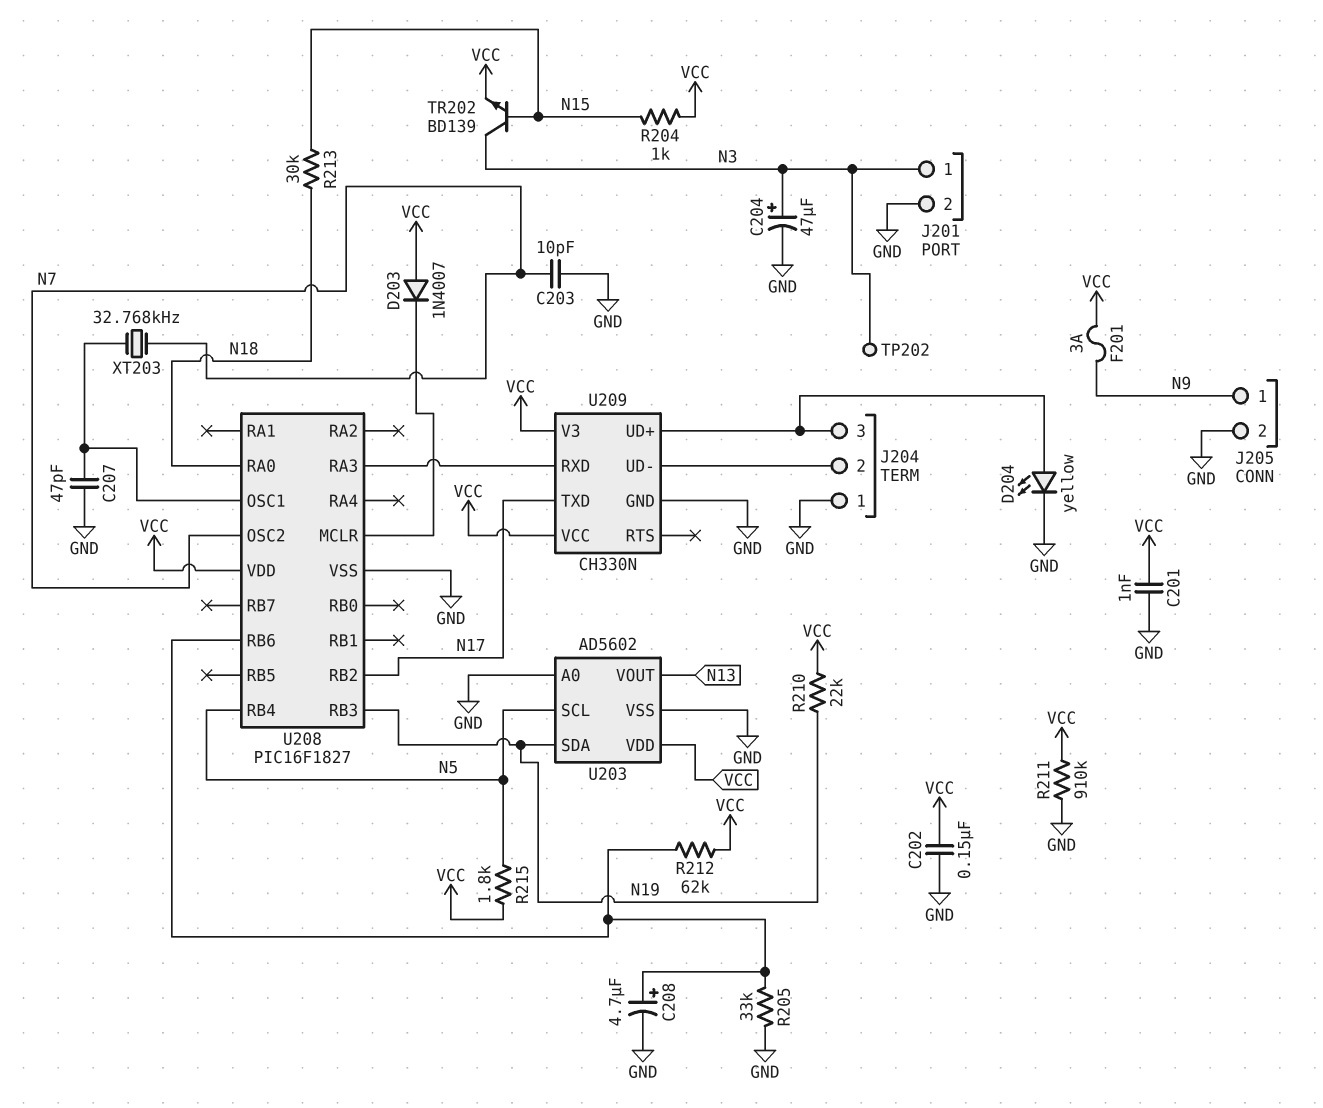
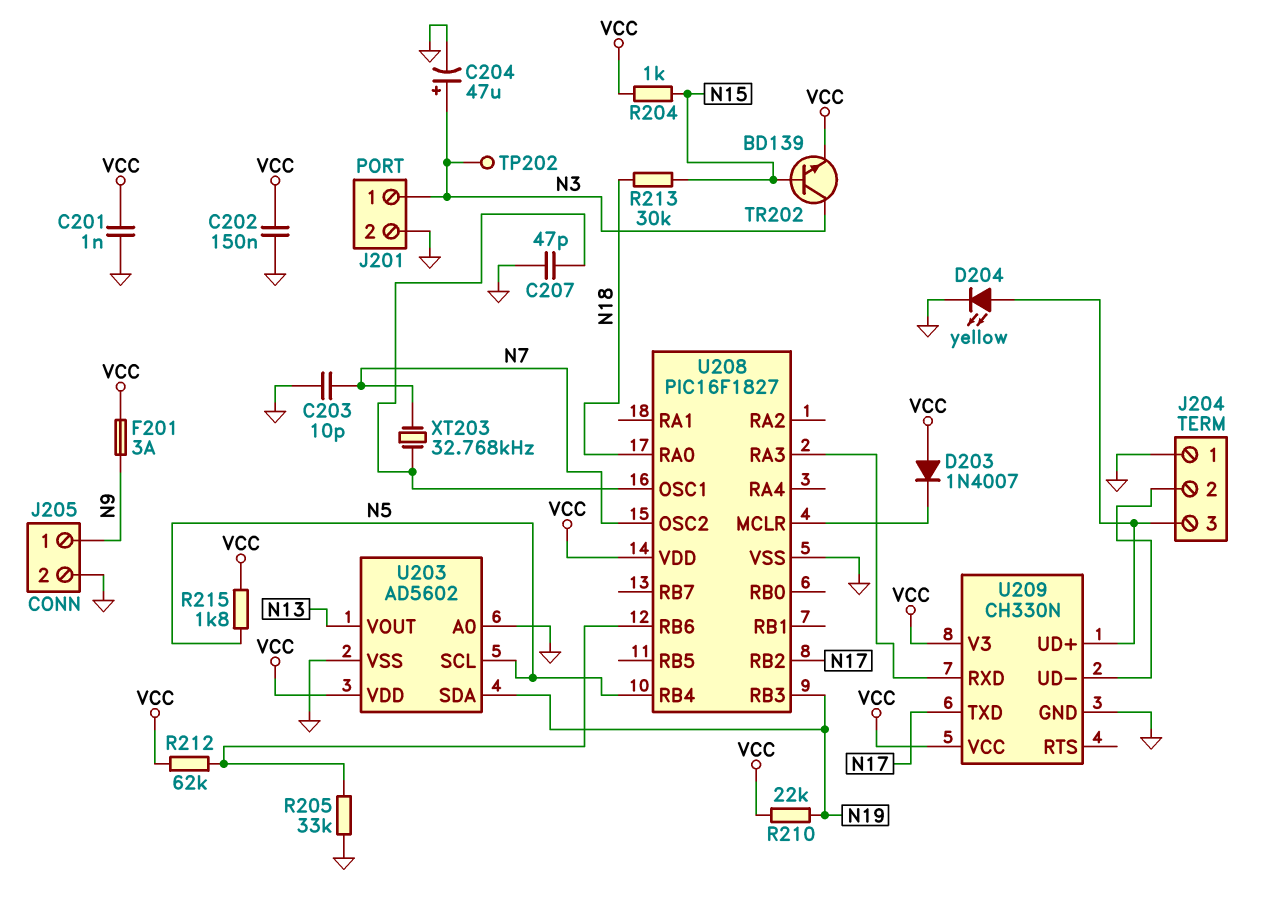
C208: 4.7uF (plus U208/RB6, minus GND) -> none
R211: 910k (GND, VCC) -> none

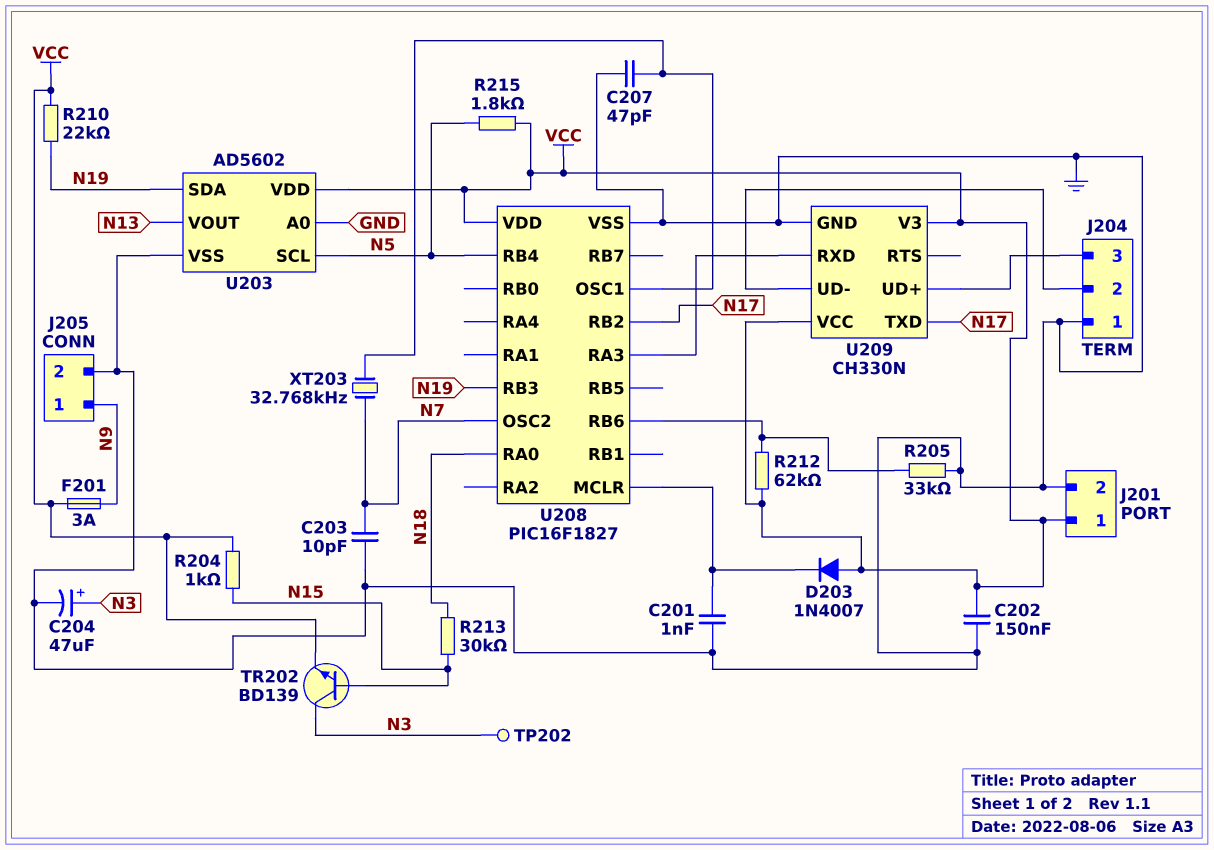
C201: 1nF (GND, VCC) -> 1nF (GND, U208/MCLR)
D204: LED yellow (A J204/3, K GND) -> none
J201 pin 1: N3 -> VCC

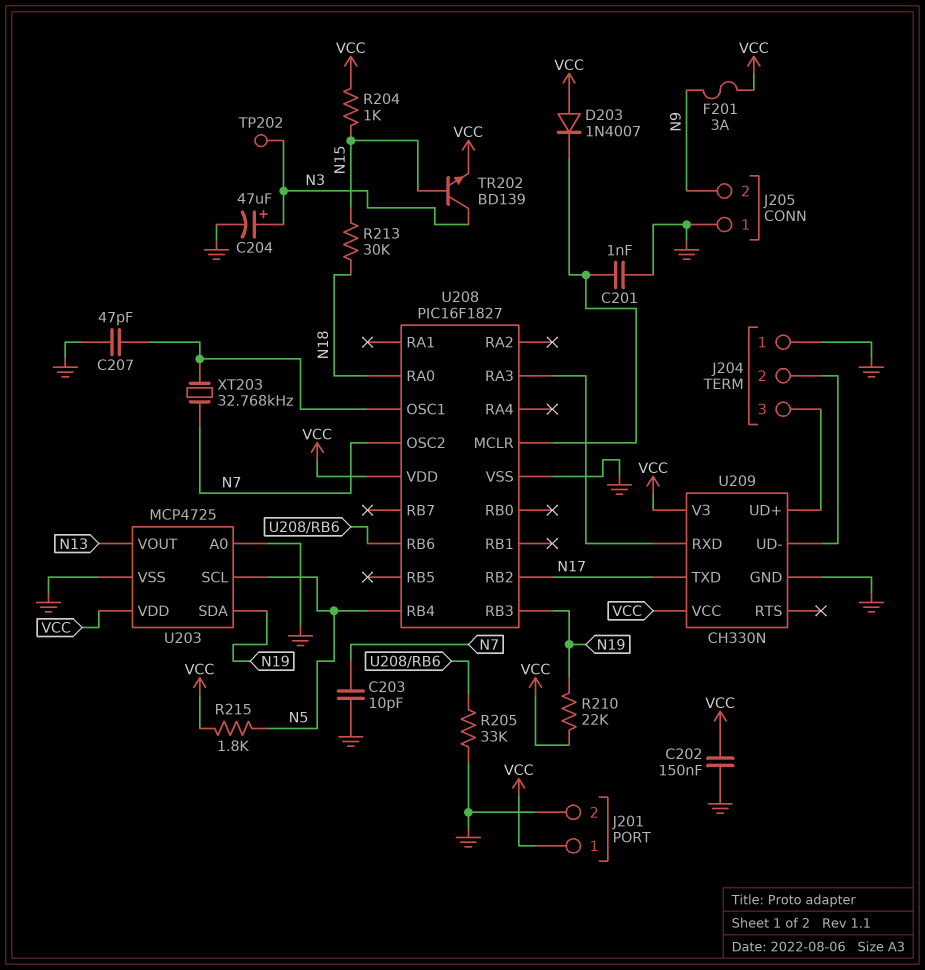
J205 pin 1: N9 -> GND
J205 pin 2: GND -> N9
R212: 62k (U208/RB6, VCC) -> none
U203: AD5602 -> MCP4725

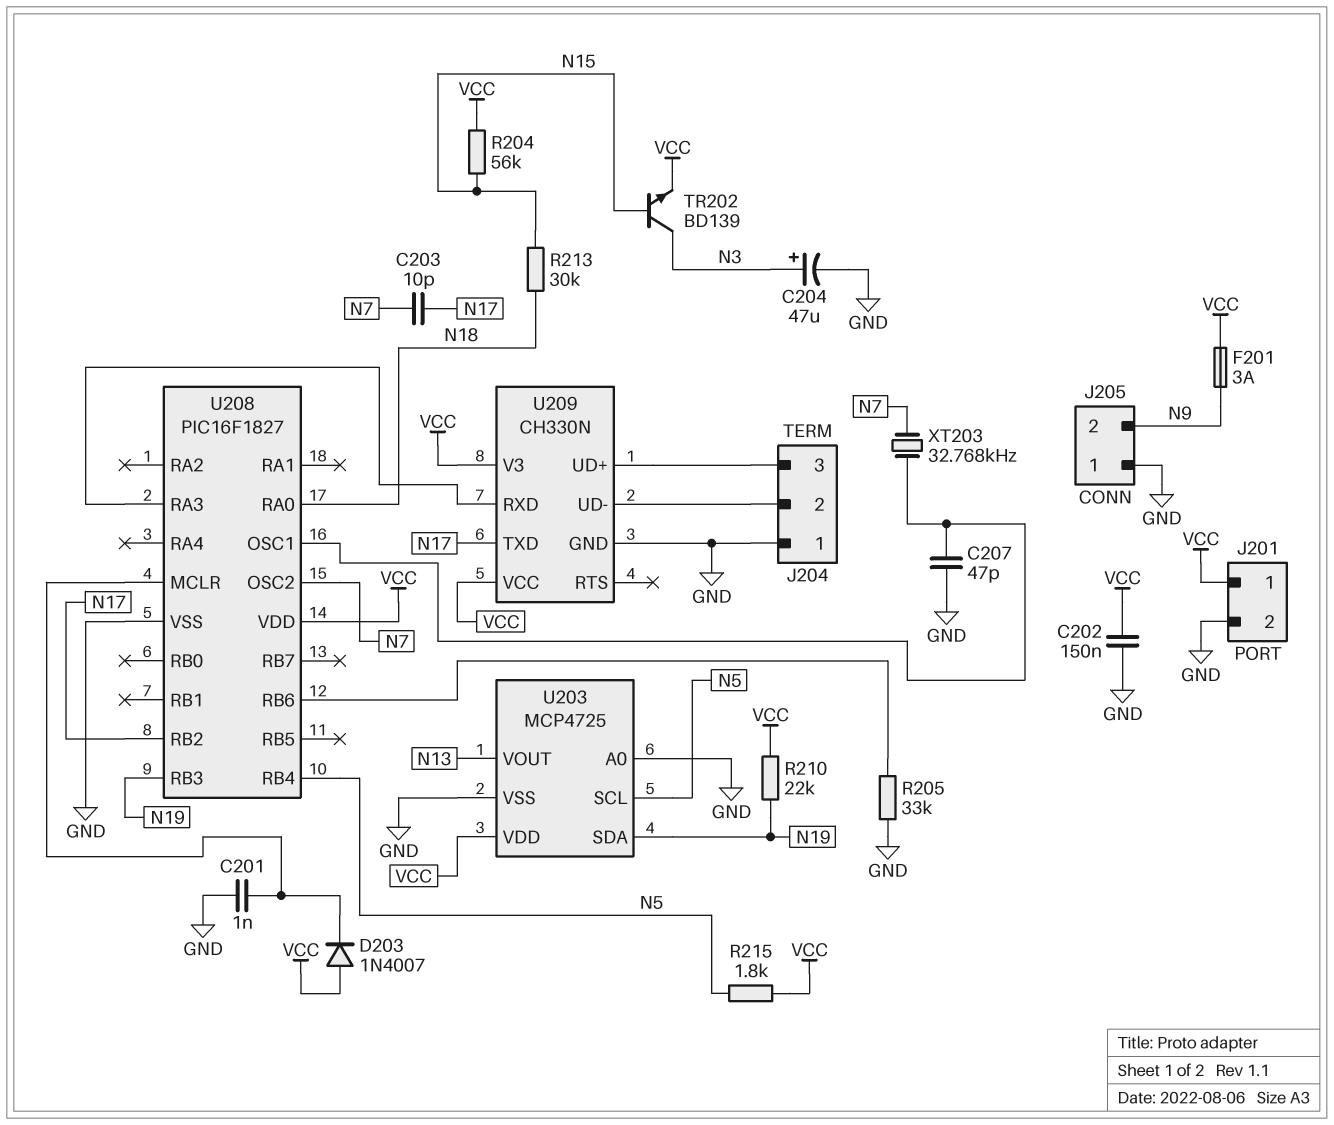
C203: 10pF (GND, N7) -> 10pF (N7, N17)
R204: 1k (N15, VCC) -> 56k (N15, VCC)
TP202: test point (N3) -> none

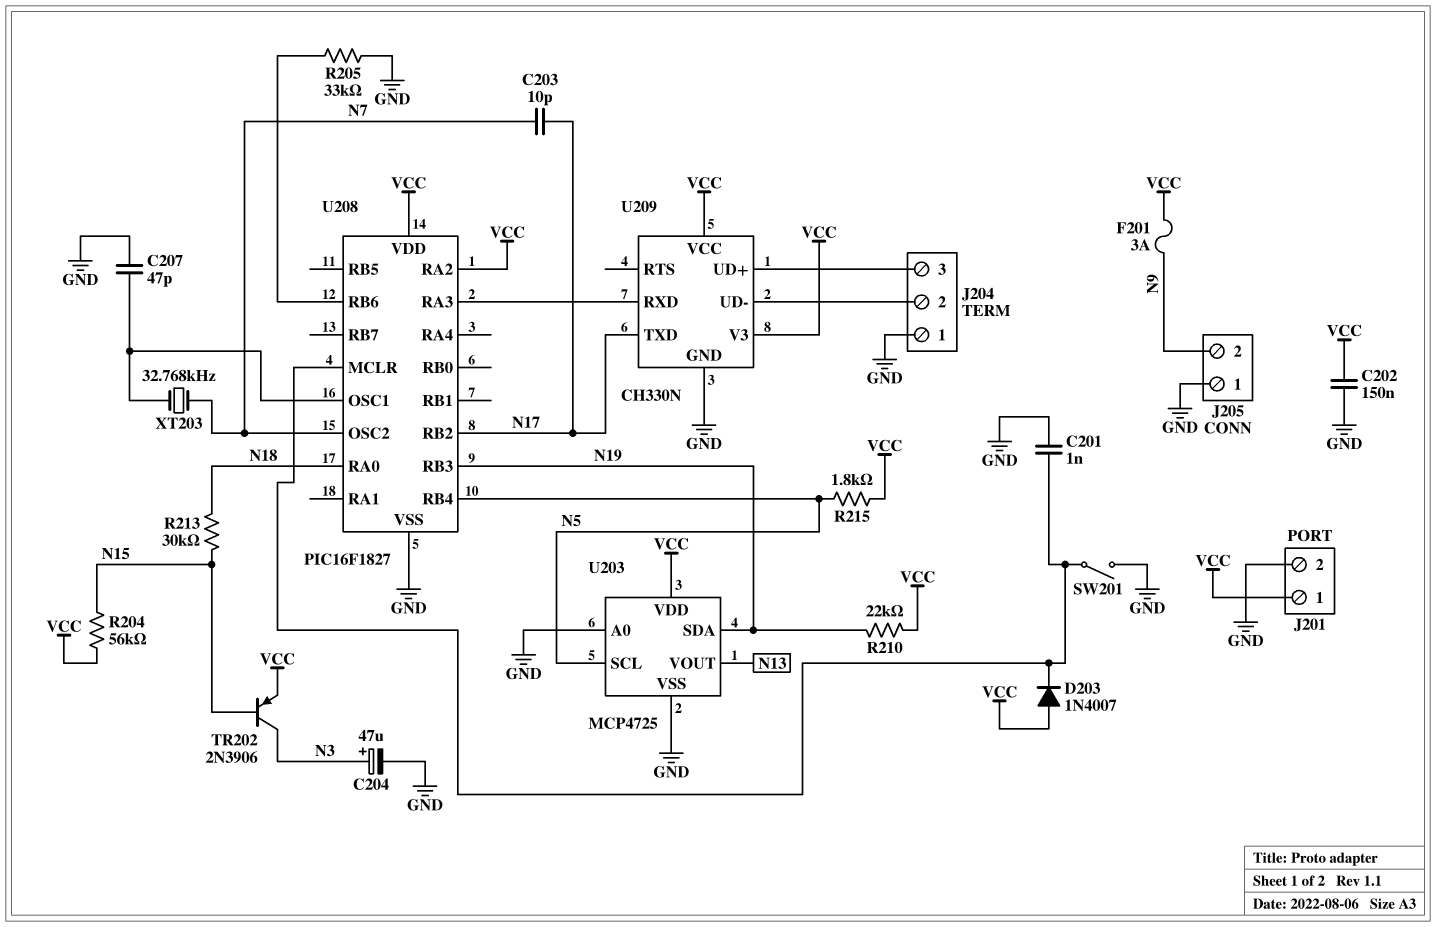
SW201: none -> switch (GND, U208/MCLR)
TR202: NPN BD139 (B N15, C N3, E VCC) -> PNP 2N3906 (B N15, C N3, E VCC)
U208 pin RA2: none -> VCC

